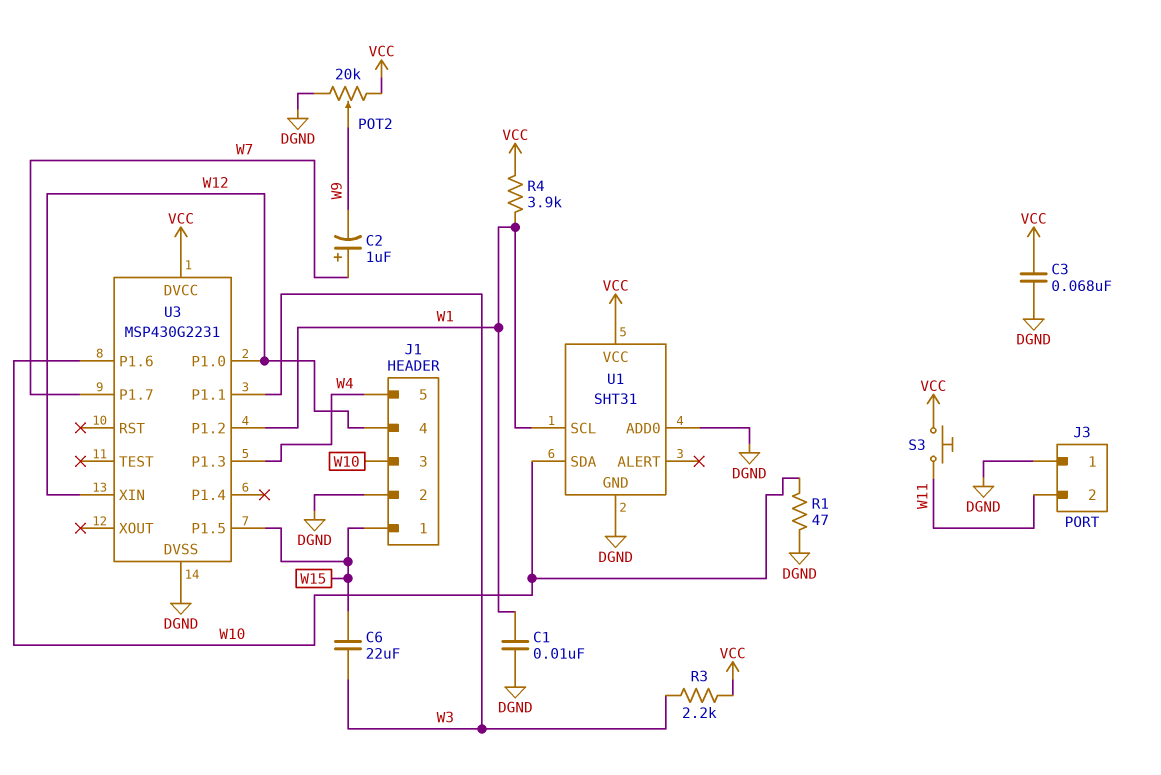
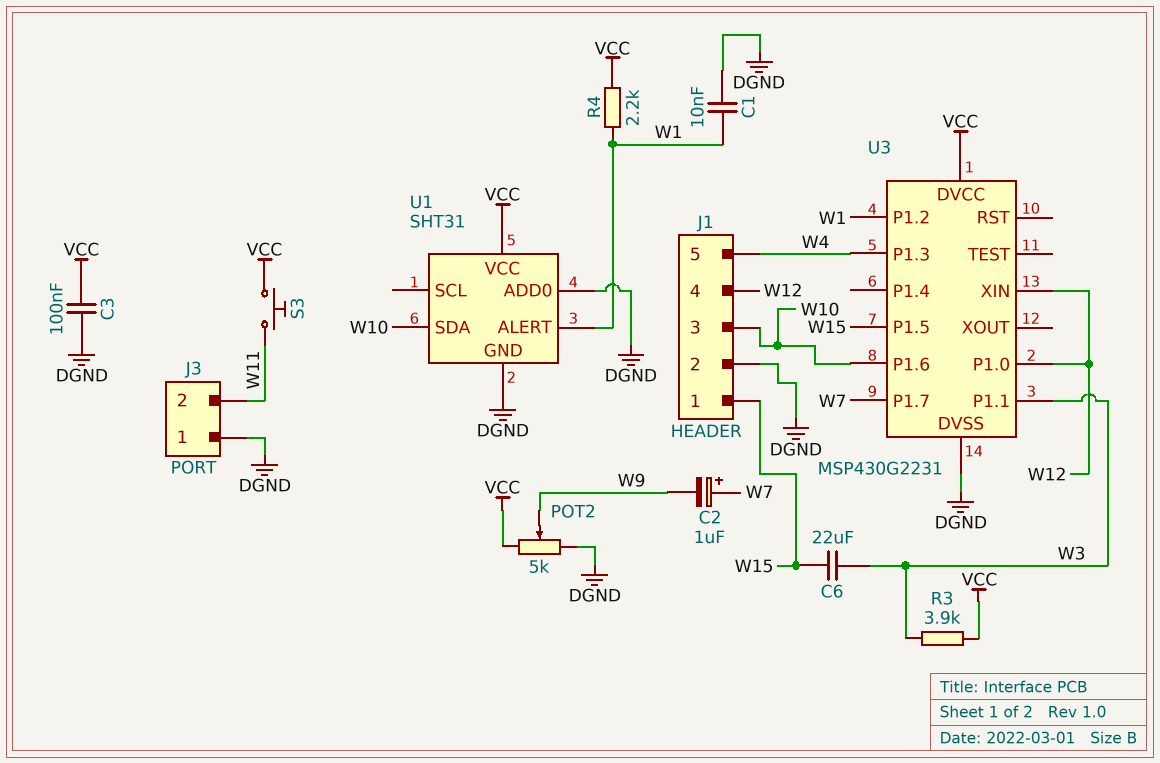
C3: 68nF (DGND, VCC) -> 100nF (DGND, VCC)
POT2: 20k (DGND, VCC, wiper W9) -> 5k (DGND, VCC, wiper W9)
R1: 47 (DGND, W10) -> none
R3: 2.2k (VCC, W3) -> 3.9k (VCC, W3)
R4: 3.9k (VCC, W1) -> 2.2k (VCC, W1)
U1 pin ALERT: none -> W1
U1 pin SCL: W1 -> none

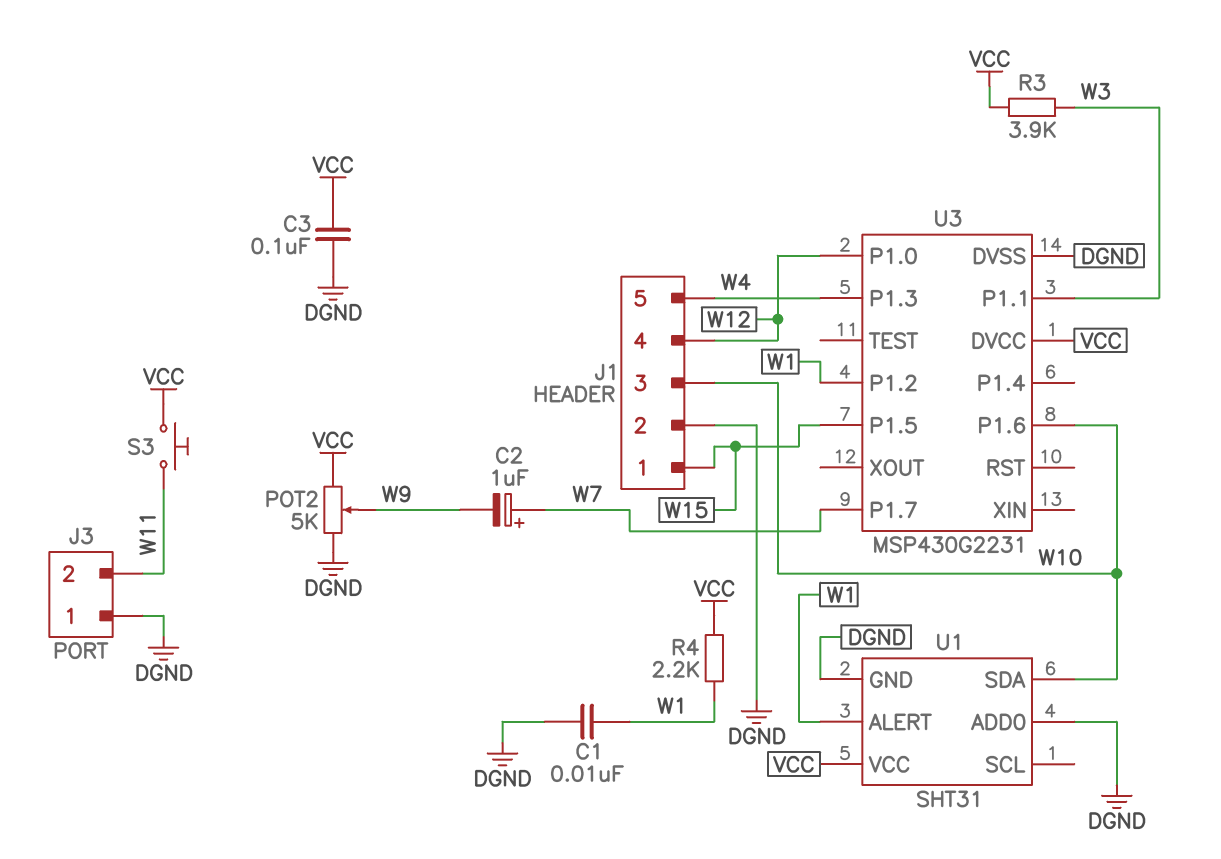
C6: 22uF (W3, W15) -> none
U3 pin XIN: W12 -> none

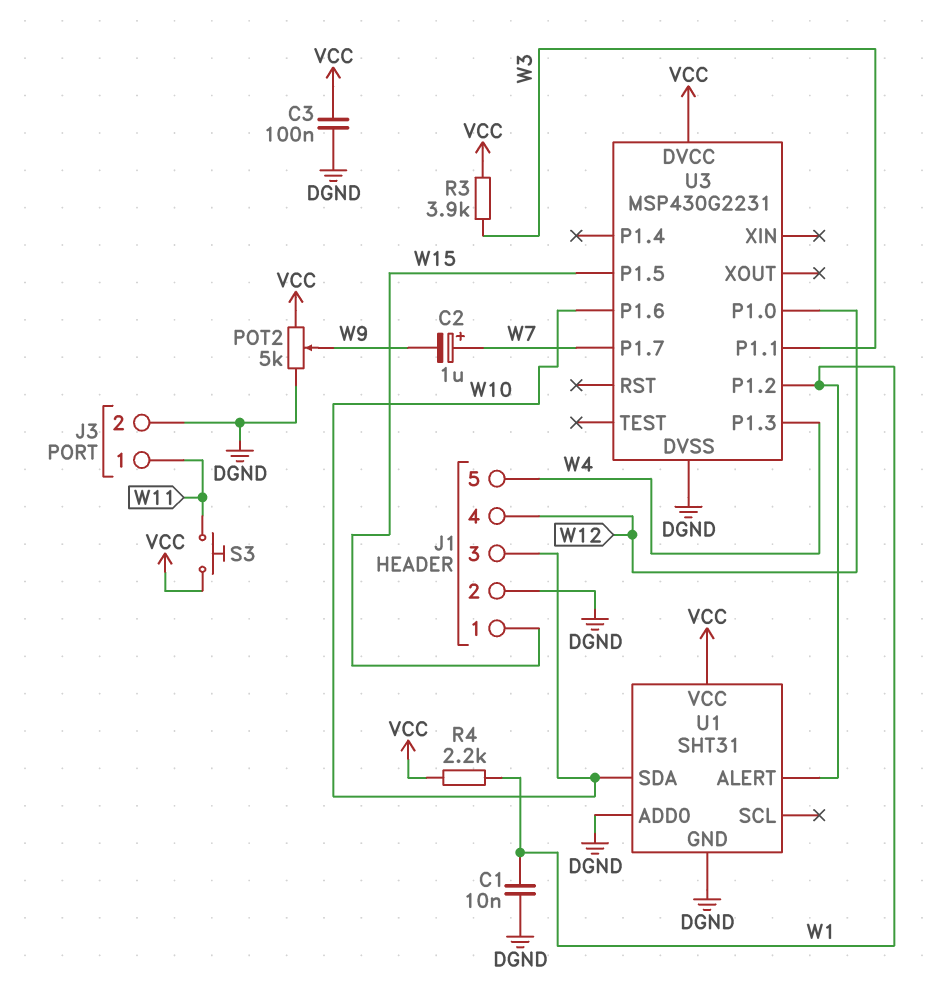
J3 pin 1: DGND -> W11
J3 pin 2: W11 -> DGND

